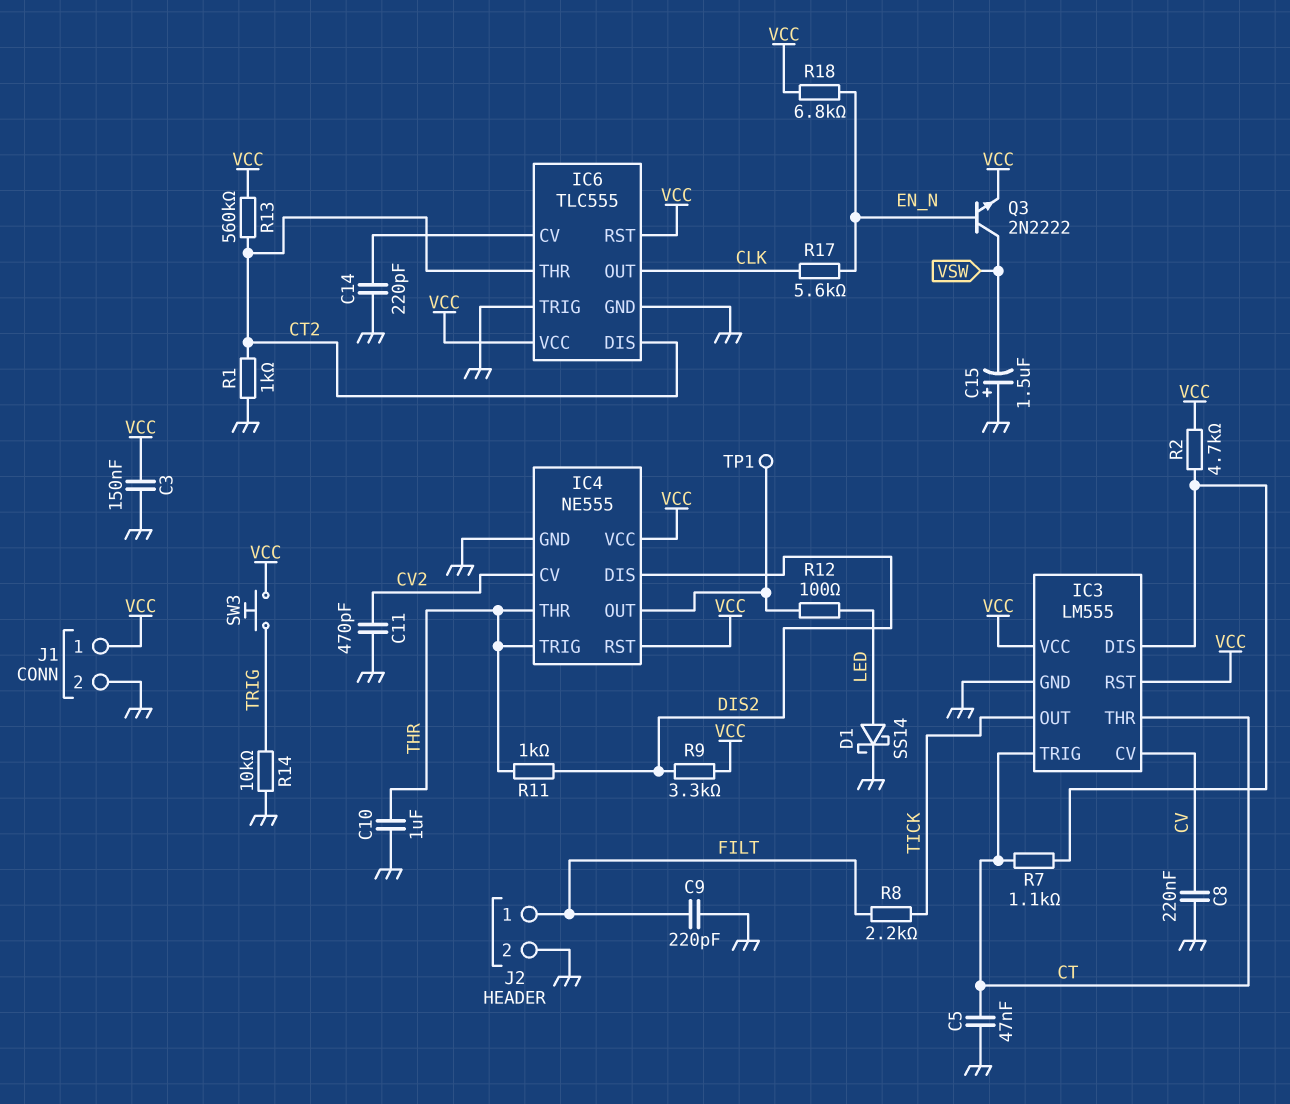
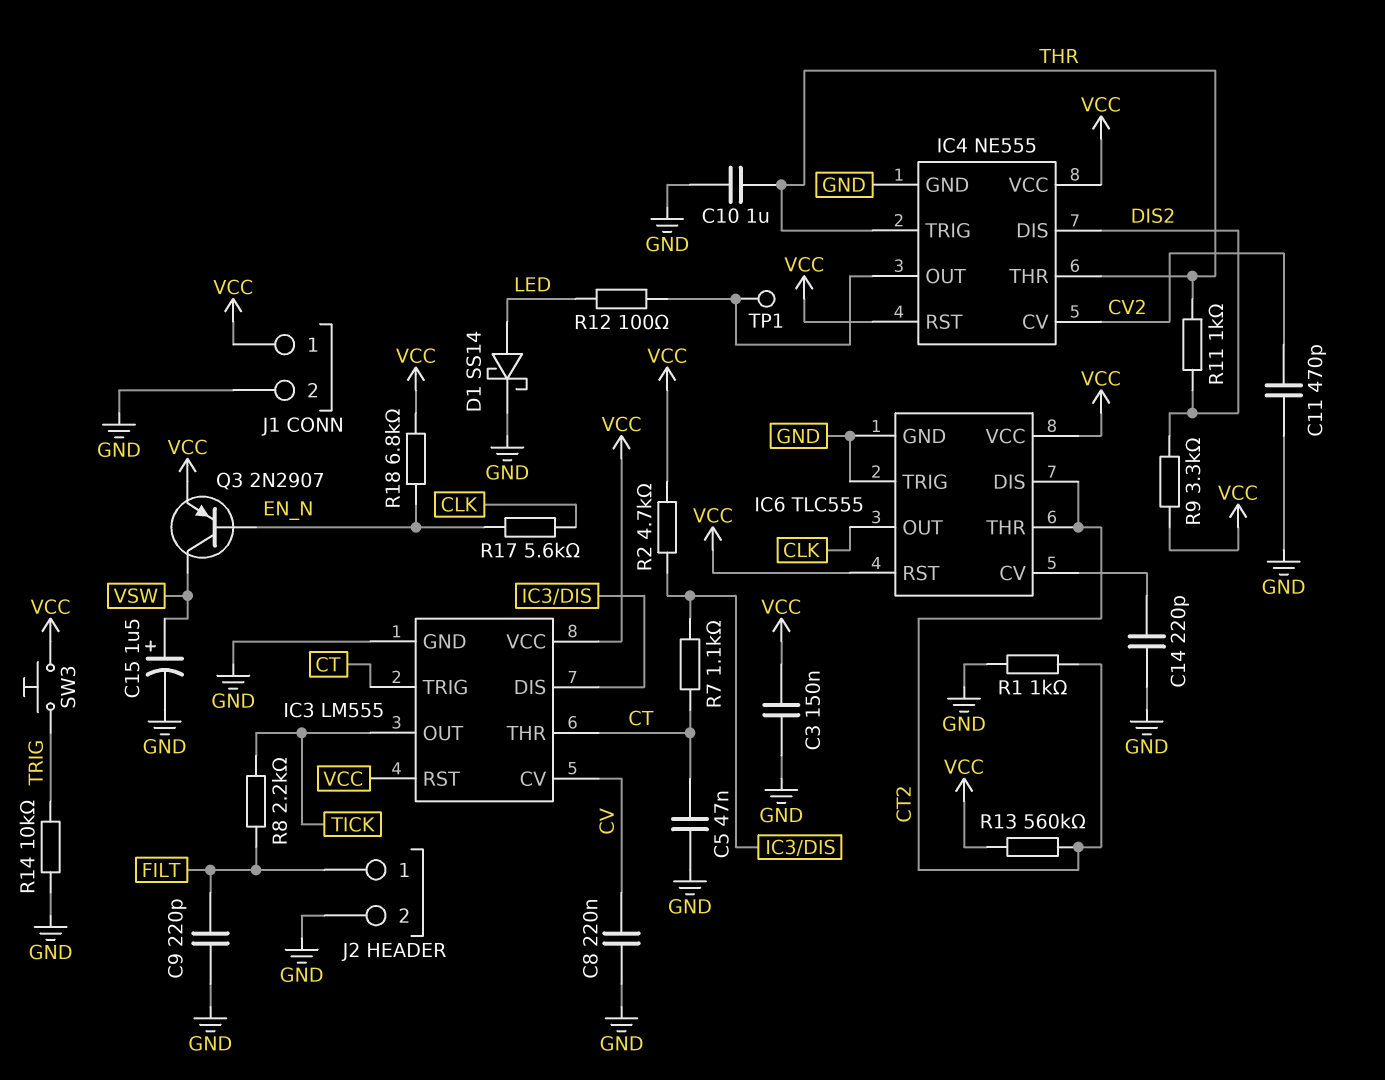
C15: 1.5uF (plus GND, minus VSW) -> 1.5uF (plus VSW, minus GND)
Q3: NPN 2N2222 (B EN_N, C VSW, E VCC) -> PNP 2N2907 (B EN_N, C VSW, E VCC)

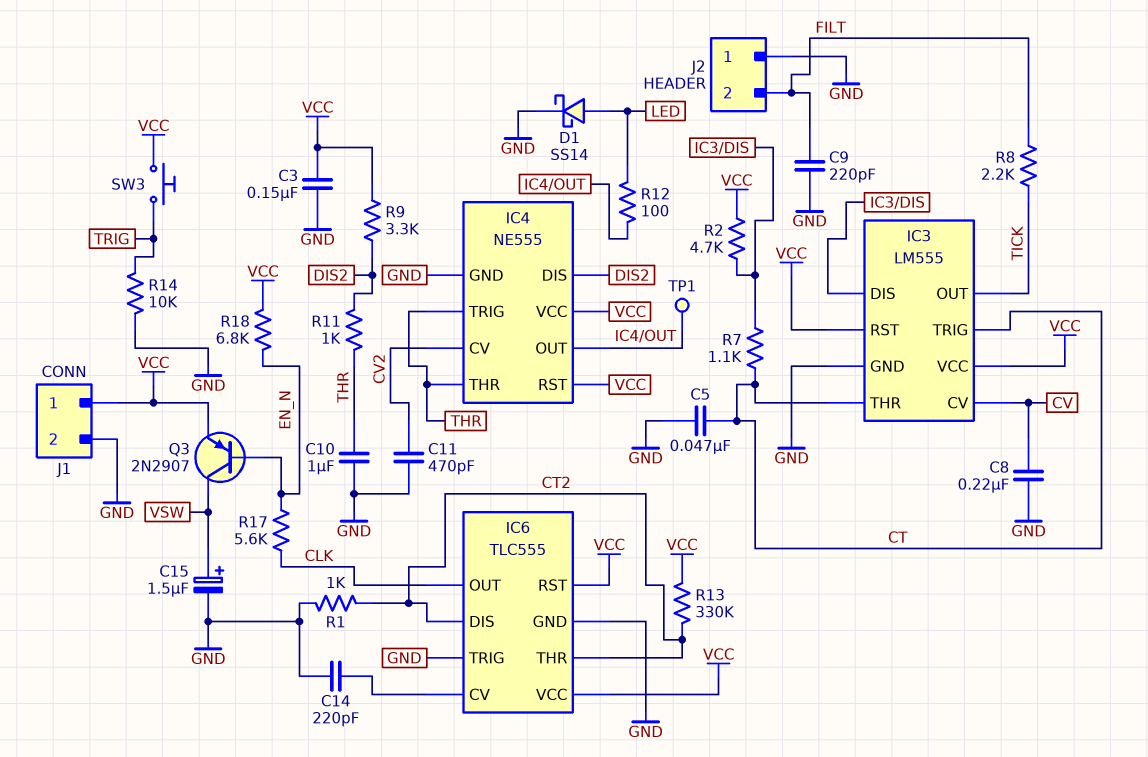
J2 pin 1: FILT -> GND
J2 pin 2: GND -> FILT
R13: 560k (CT2, VCC) -> 330k (CT2, VCC)

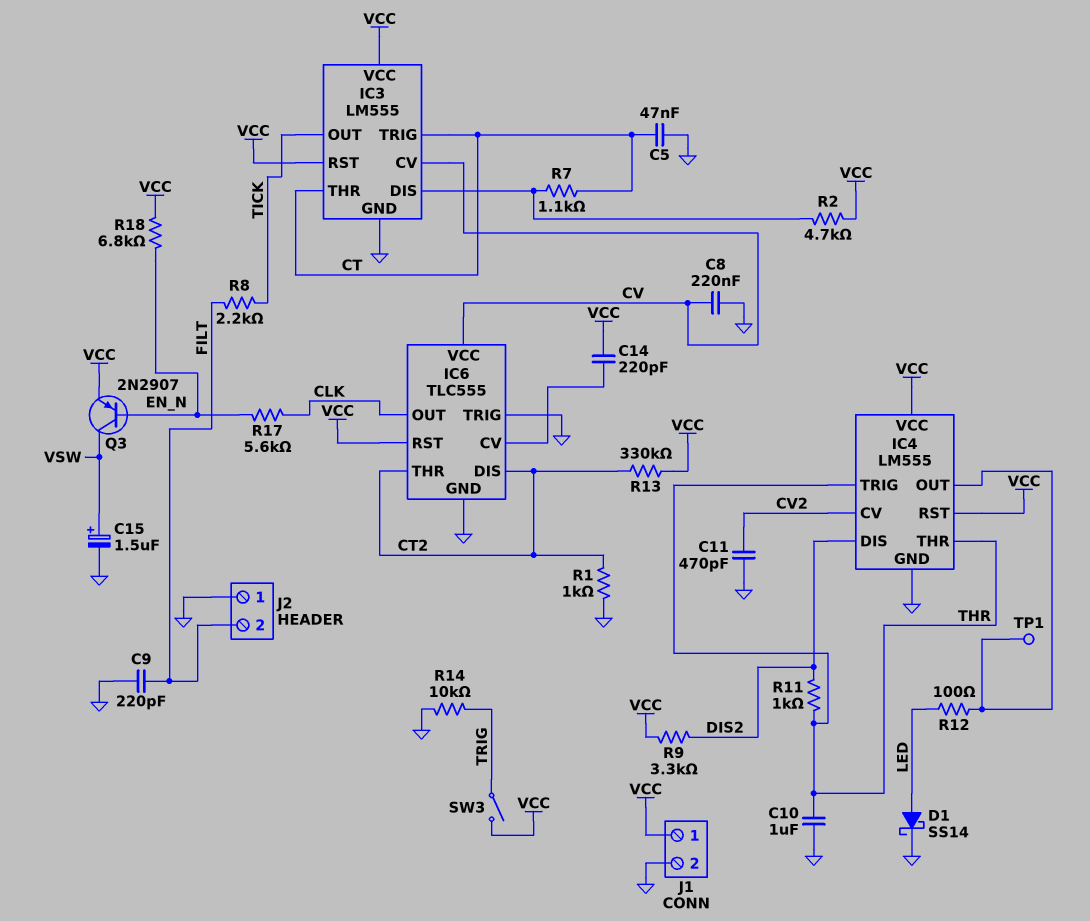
C3: 150nF (GND, VCC) -> none
C14: 220pF (GND, IC6/CV) -> 220pF (IC6/CV, VCC)
IC4: NE555 -> LM555
IC6 pin VCC: VCC -> CV
SW3: button (TRIG, VCC) -> switch (TRIG, VCC)

